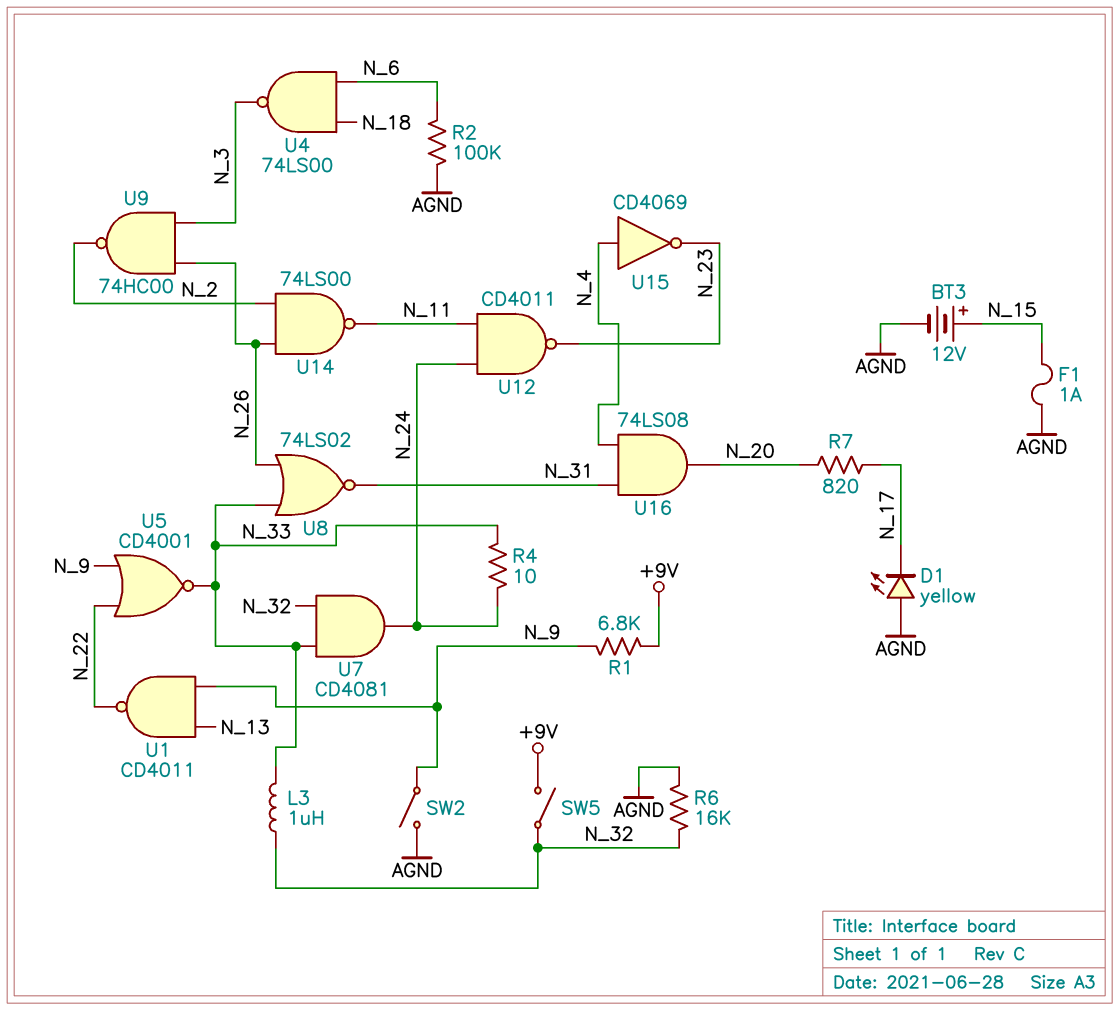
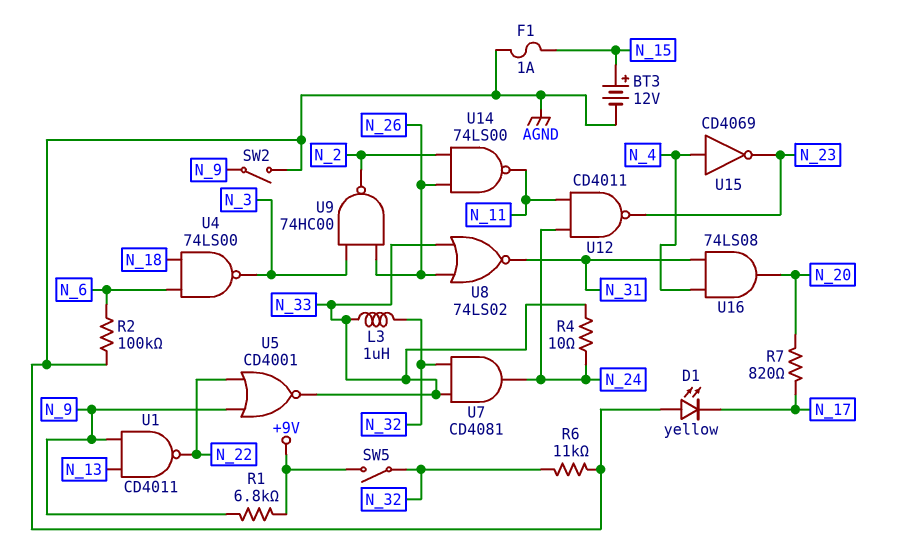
R6: 16k (AGND, N_32) -> 11k (AGND, N_32)

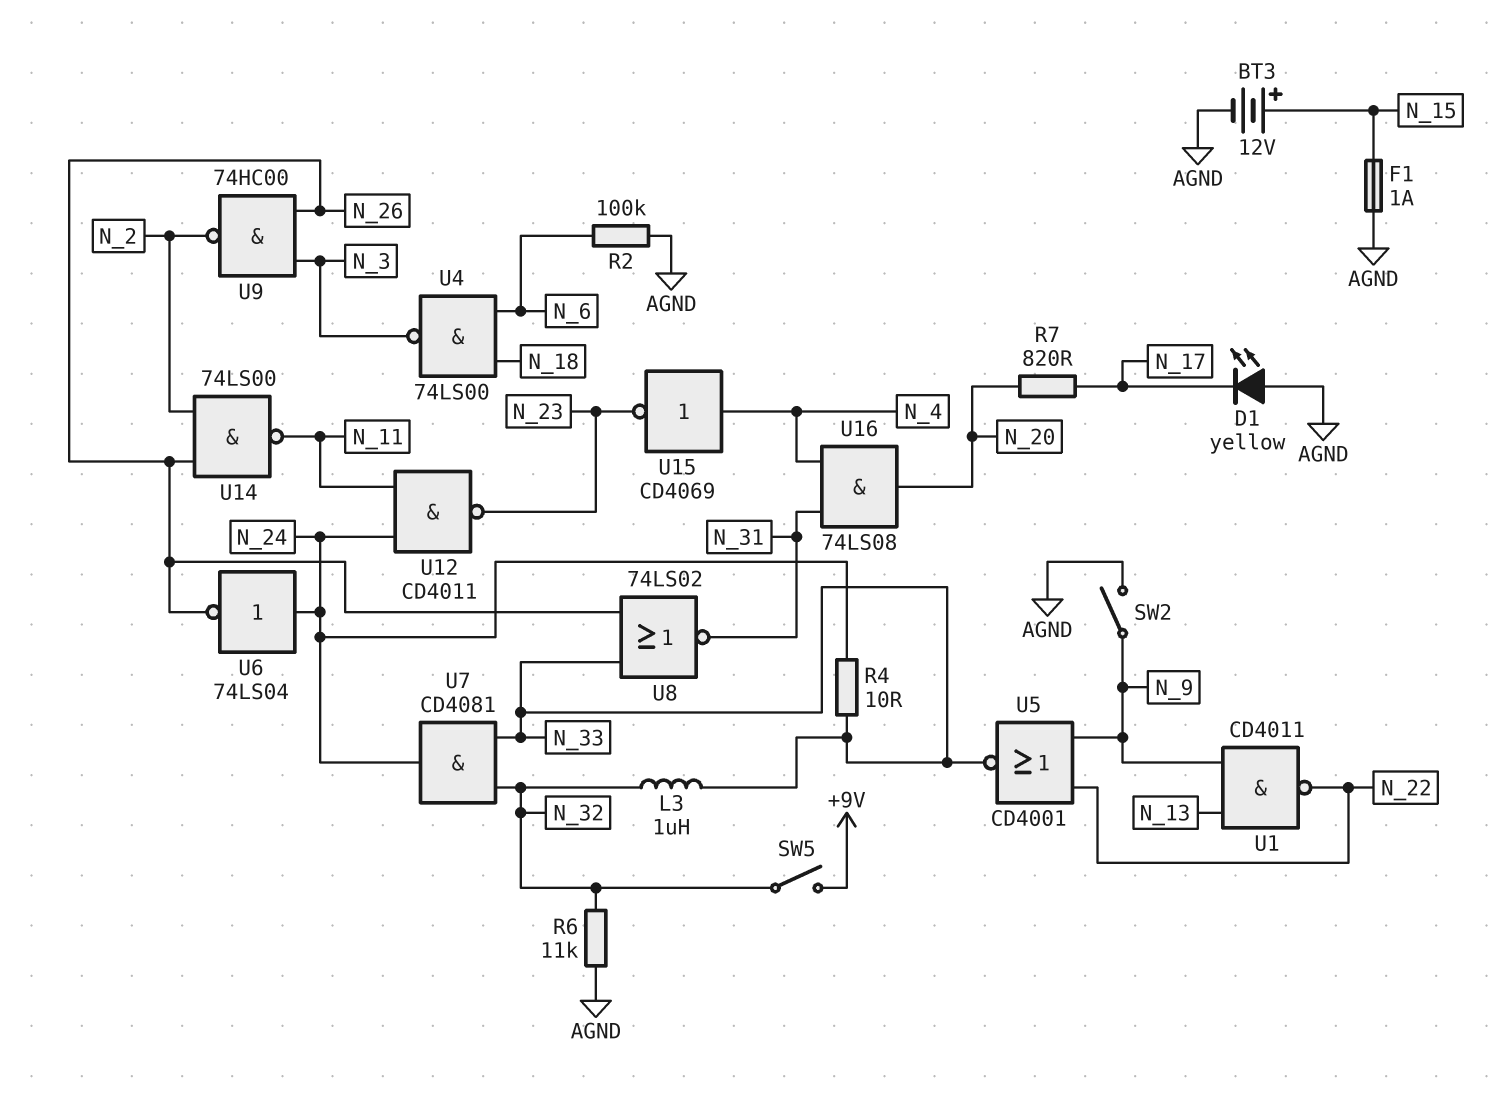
R1: 6.8k (+9V, N_9) -> none
U6: none -> NOT 74LS04 (in N_24, out N_26)

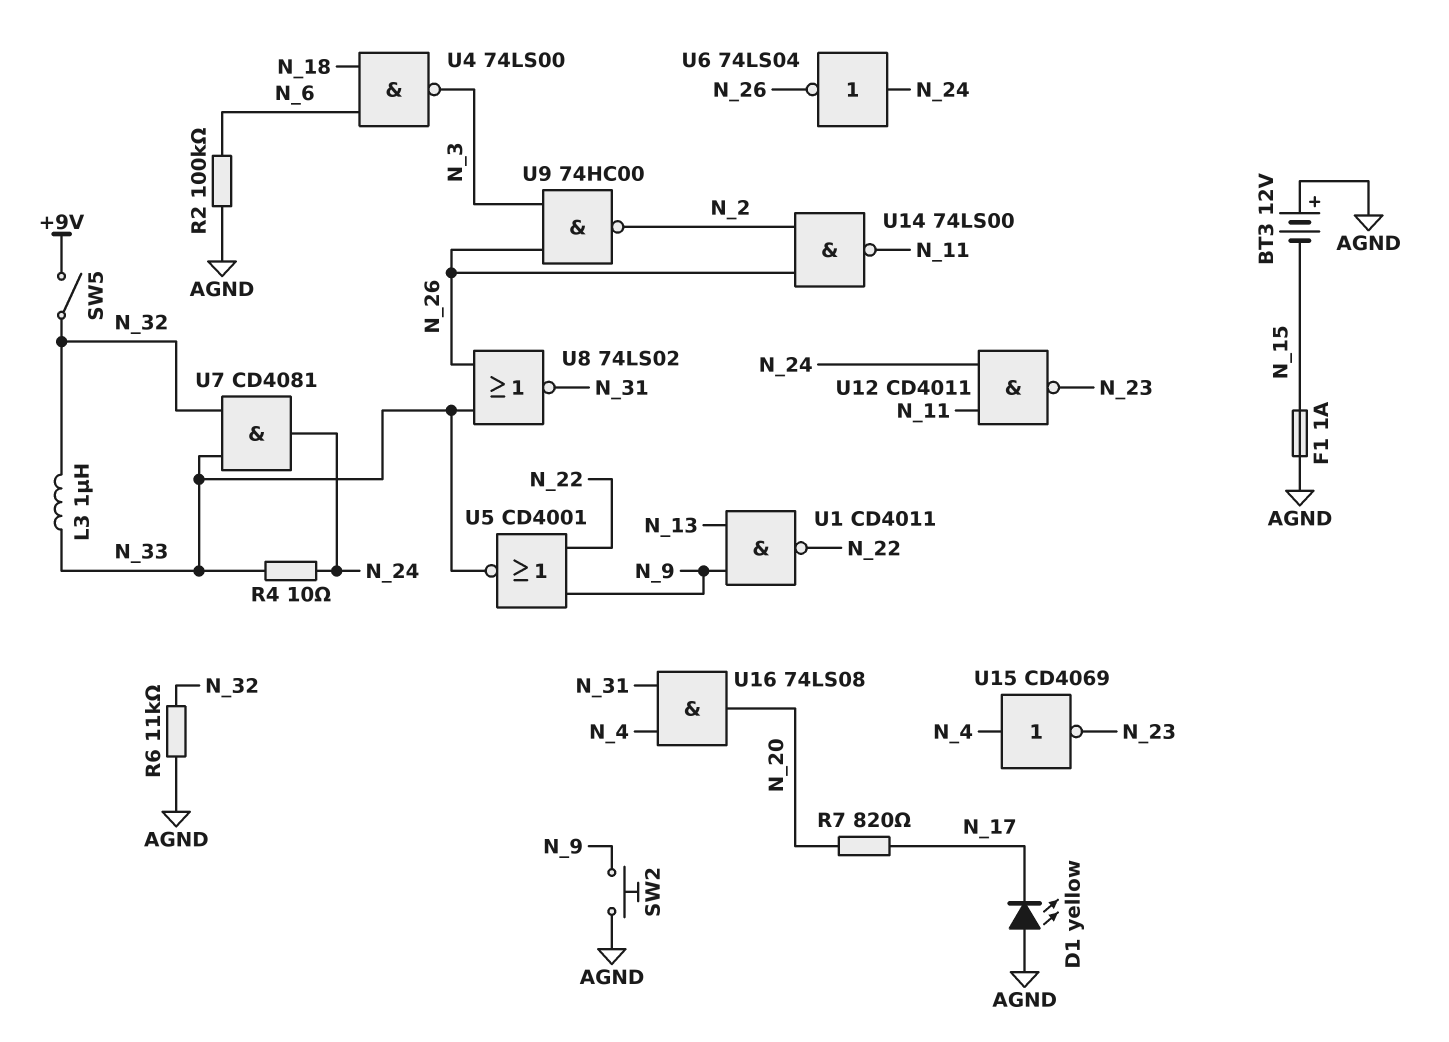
BT3: 12V (plus N_15, minus AGND) -> 12V (plus AGND, minus N_15)
SW2: switch (AGND, N_9) -> button (AGND, N_9)

